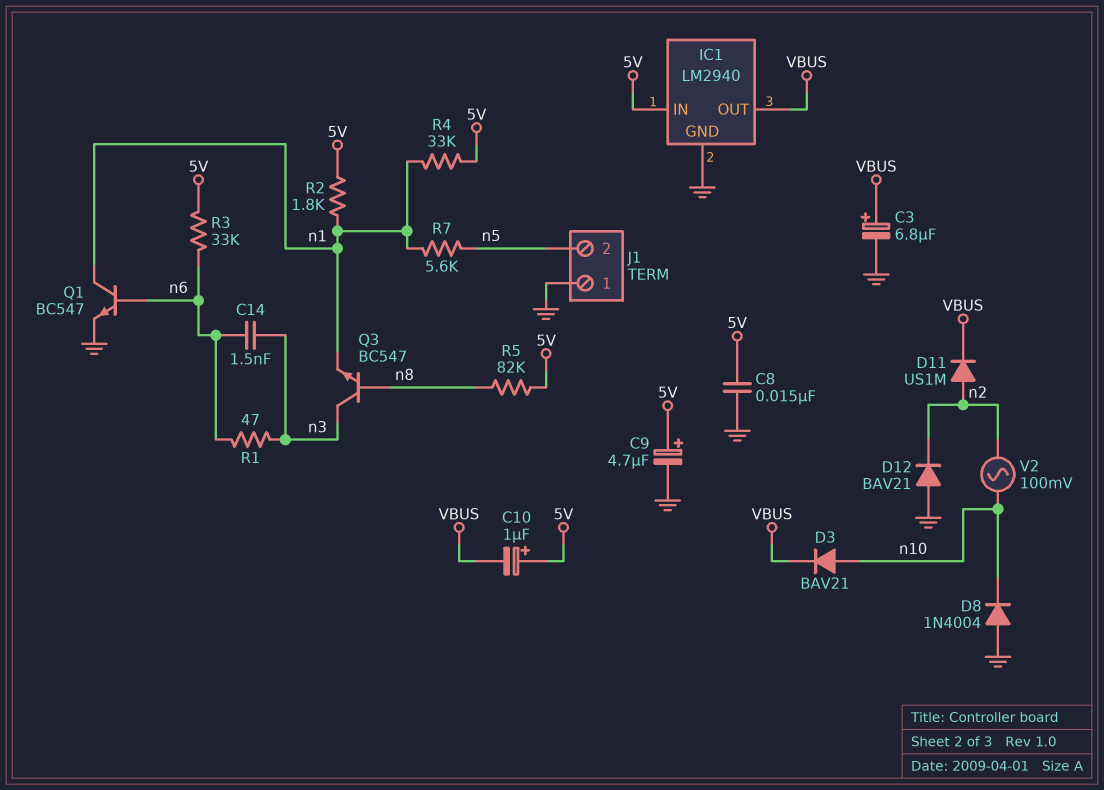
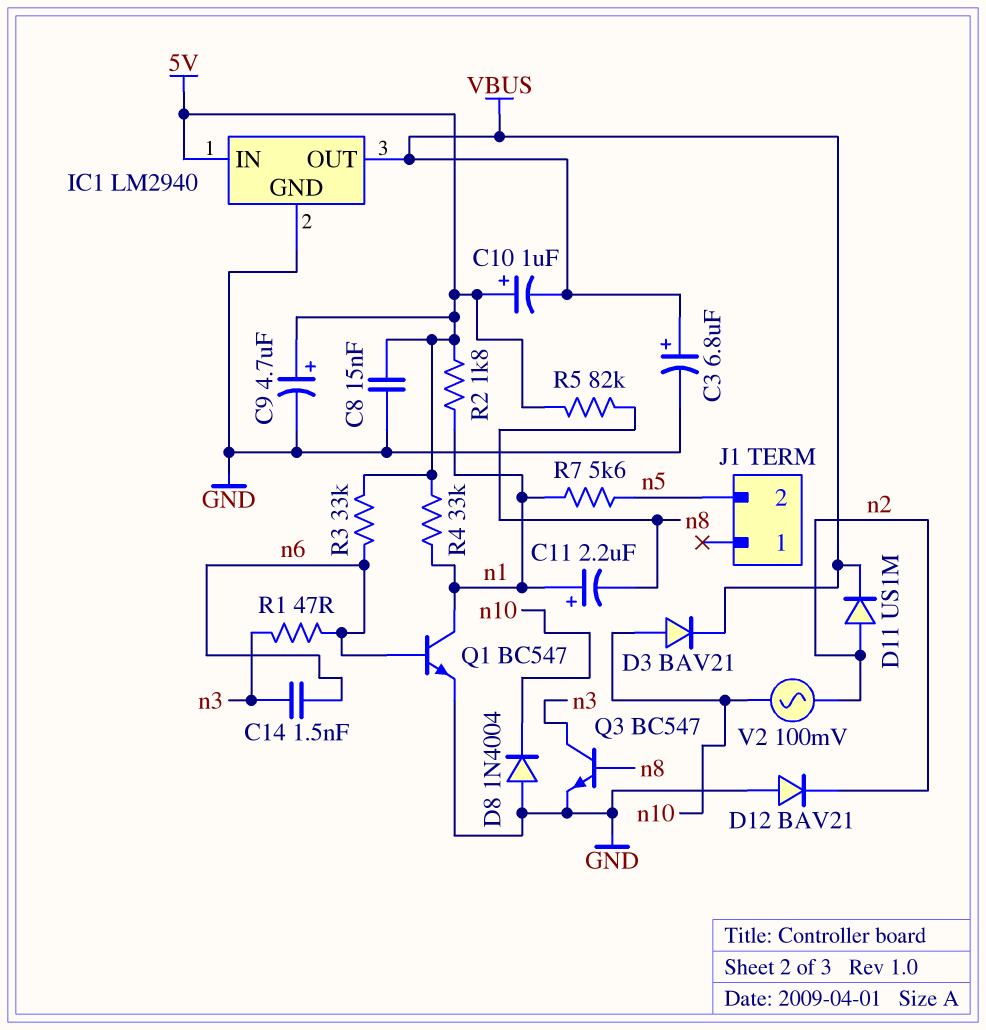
C11: none -> 2.2uF (plus n1, minus n8)
J1 pin 1: GND -> none
Q3: NPN BC547 (B n8, C n3, E n1) -> NPN BC547 (B n8, C n3, E GND)

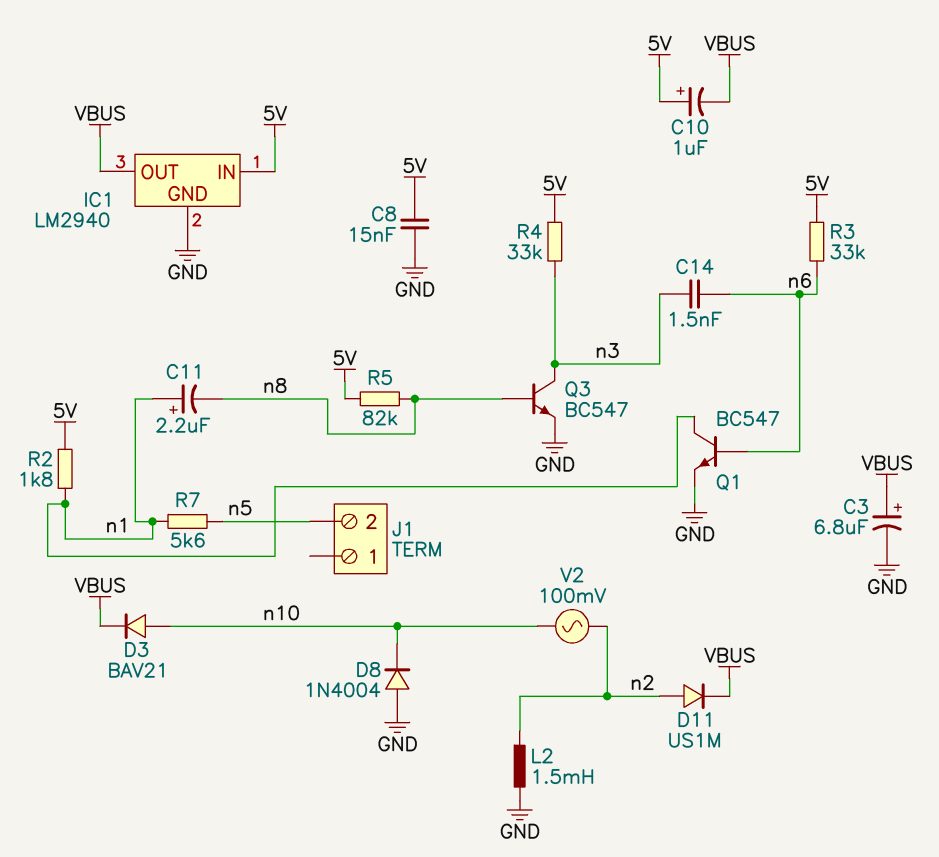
C9: 4.7uF (plus 5V, minus GND) -> none
D12: diode BAV21 (A GND, K n2) -> none
L2: none -> 1.5mH (GND, n2)
R1: 47 (n3, n6) -> none
R4: 33k (5V, n1) -> 33k (5V, n3)

